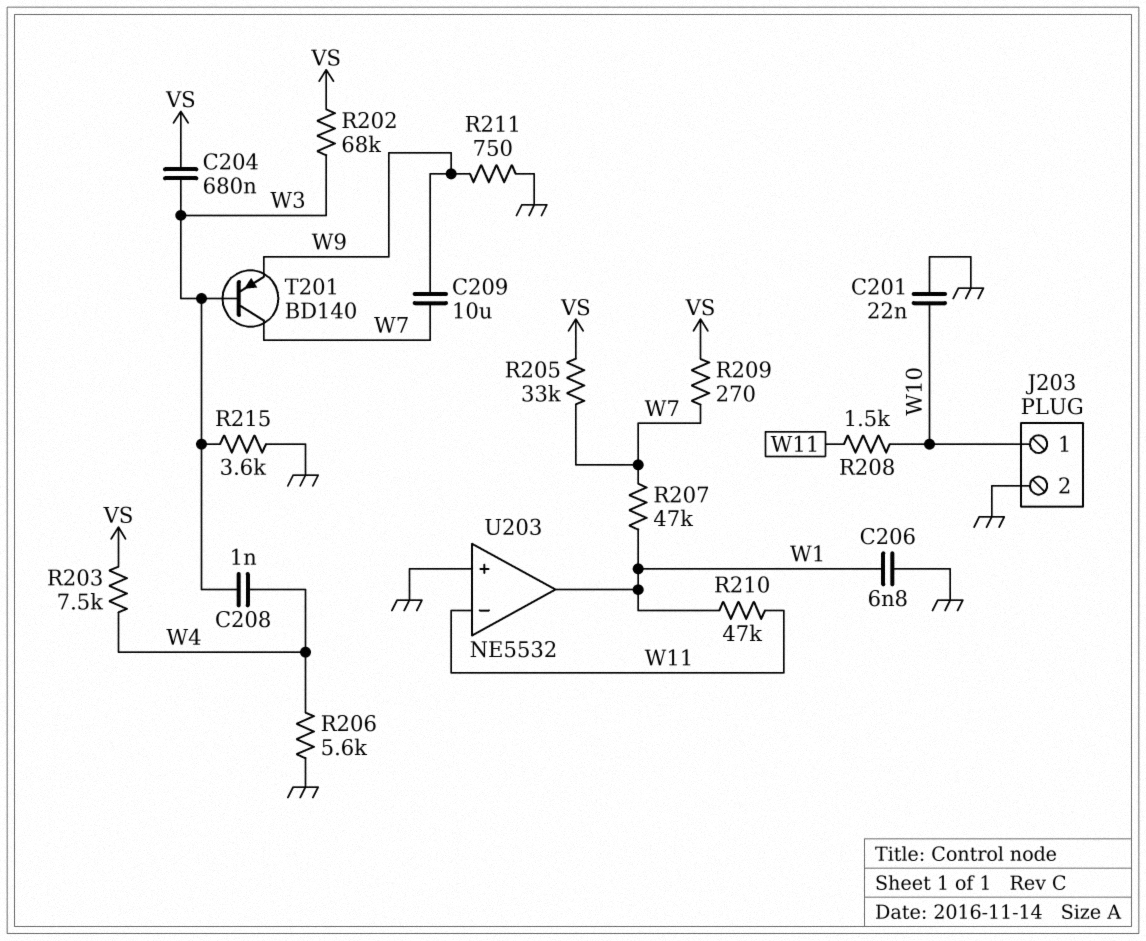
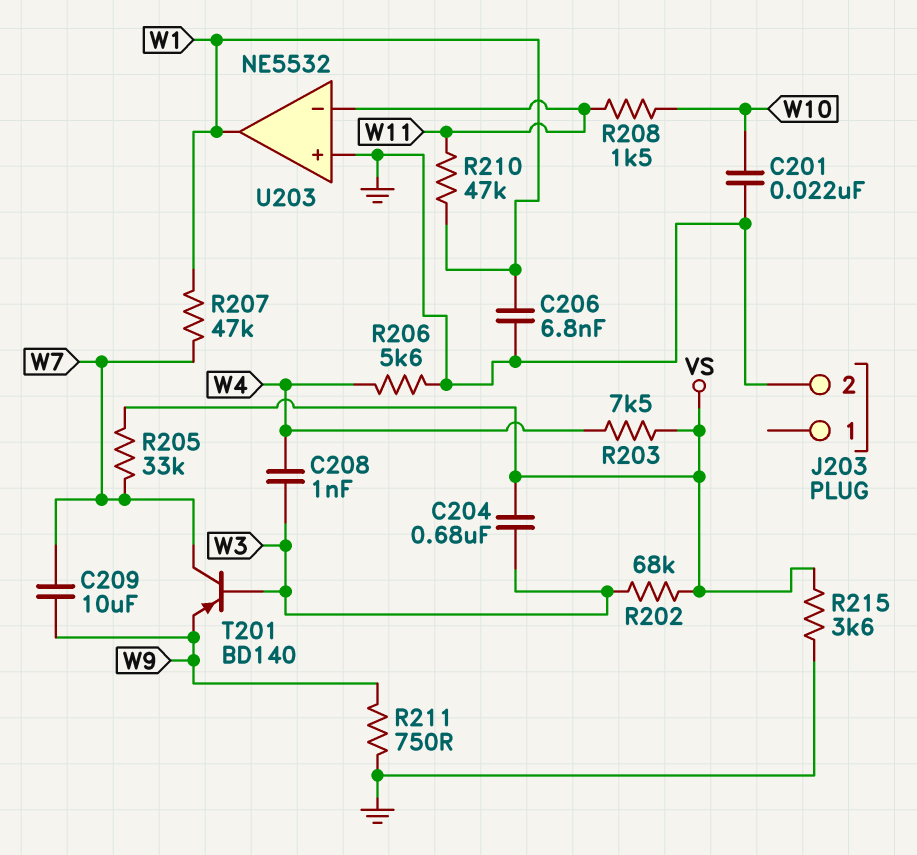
J203 pin 1: W10 -> none
R209: 270 (VS, W7) -> none
R215: 3.6k (GND, W3) -> 3.6k (GND, VS)

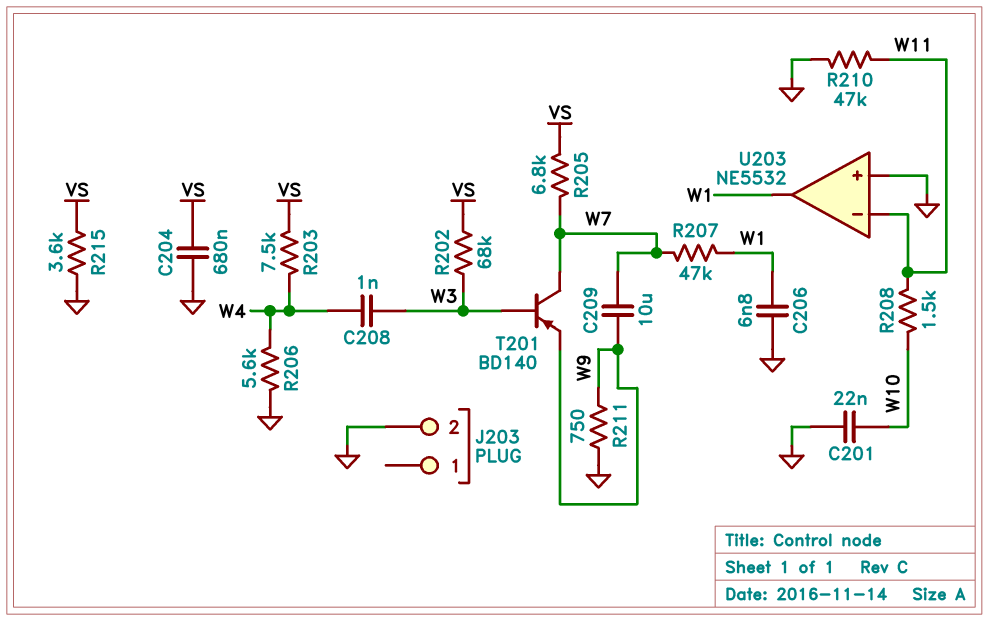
C204: 680nF (VS, W3) -> 680nF (GND, VS)
R205: 33k (VS, W7) -> 6.8k (VS, W7)
R210: 47k (W1, W11) -> 47k (GND, W11)

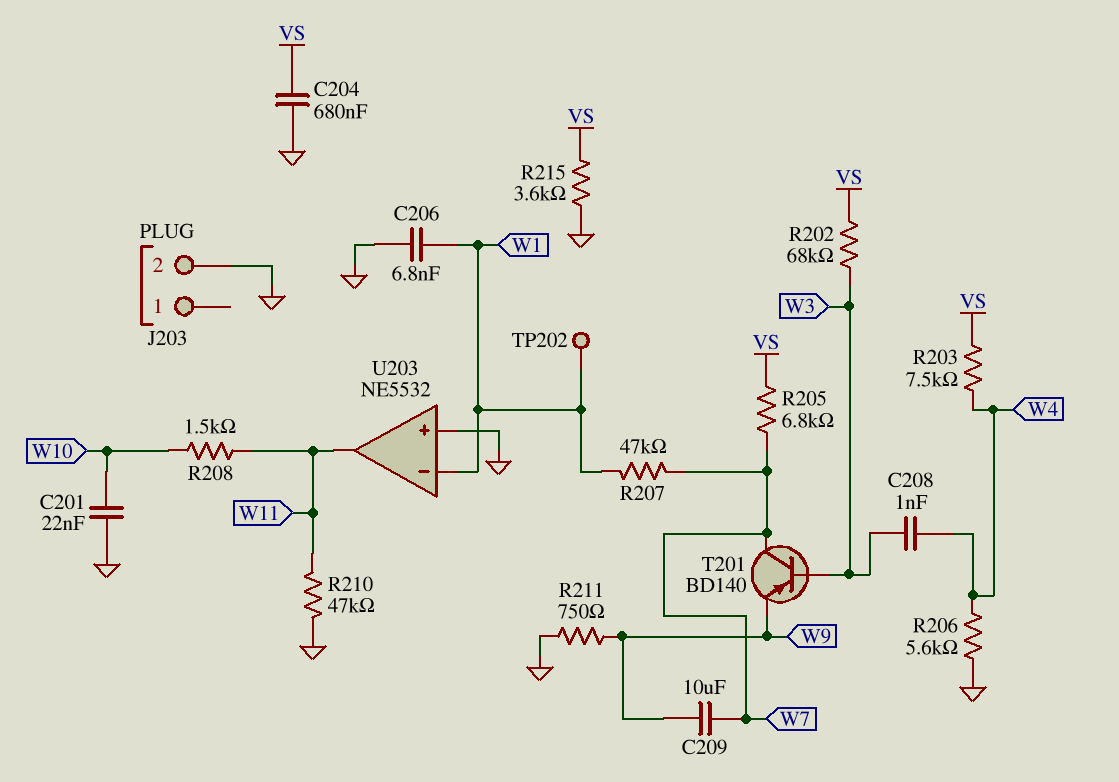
TP202: none -> test point (W1)
U203 pin in-: W11 -> W1
U203 pin out: W1 -> W11

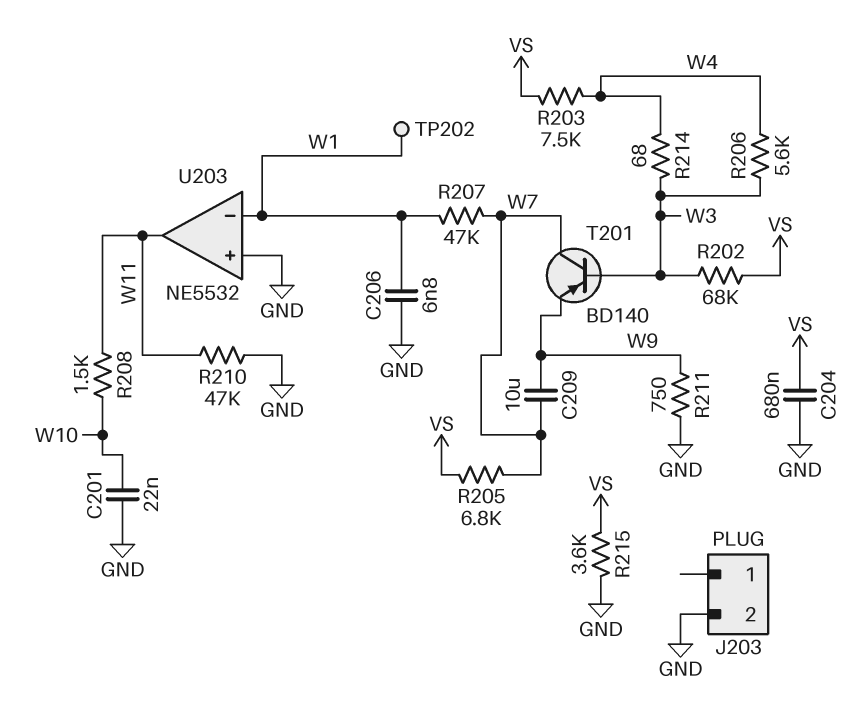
C208: 1nF (W3, W4) -> none
R206: 5.6k (GND, W4) -> 5.6k (W3, W4)
R214: none -> 68 (W3, W4)

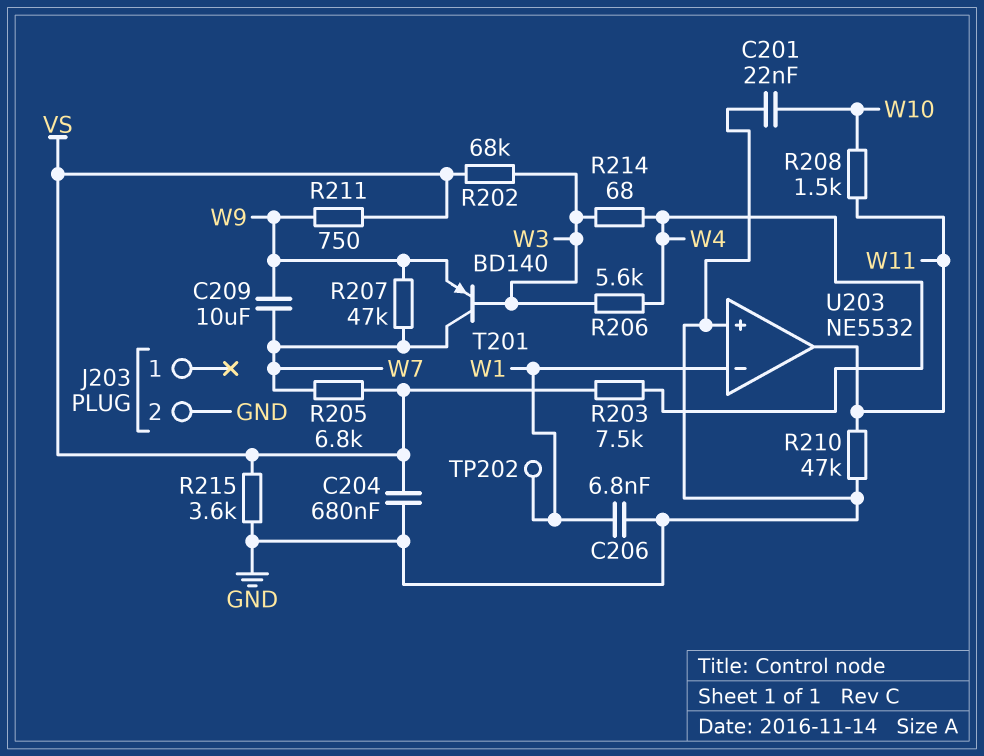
R207: 47k (W1, W7) -> 47k (W7, W9)
R211: 750 (GND, W9) -> 750 (VS, W9)

